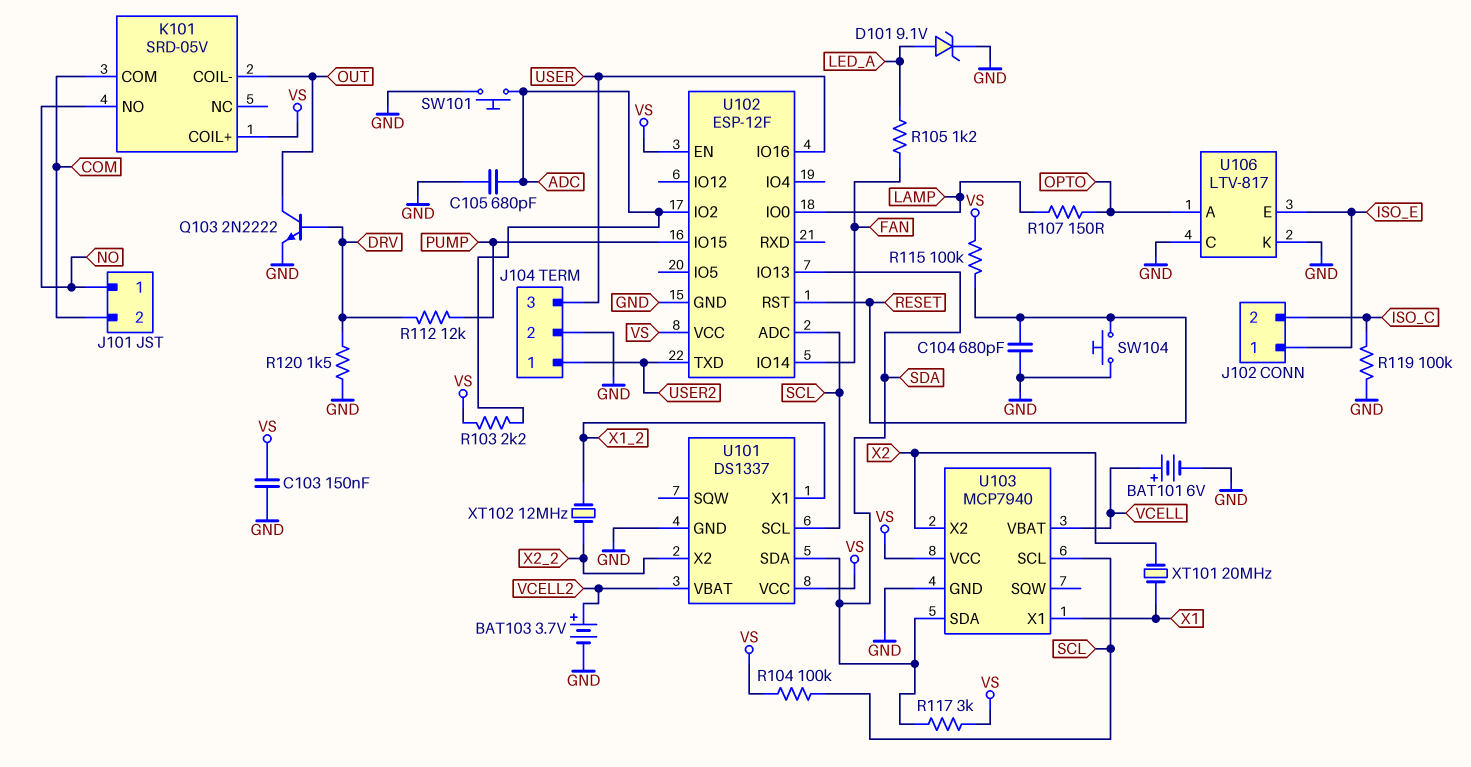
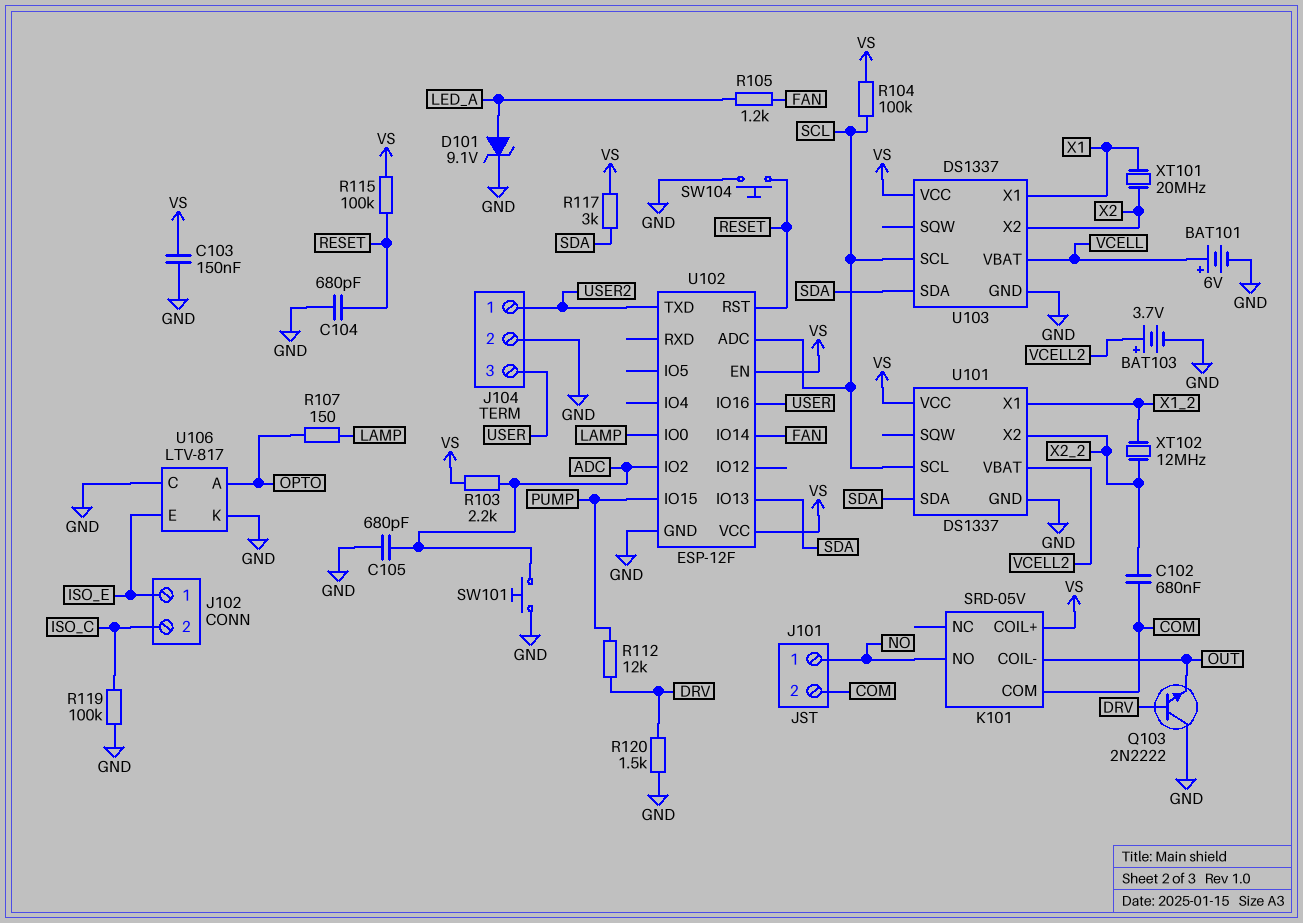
C102: none -> 680nF (COM, X2_2)
Q103: NPN 2N2222 (B DRV, C OUT, E GND) -> NPN 2N2222 (B DRV, C GND, E OUT)
U103: MCP7940 -> DS1337

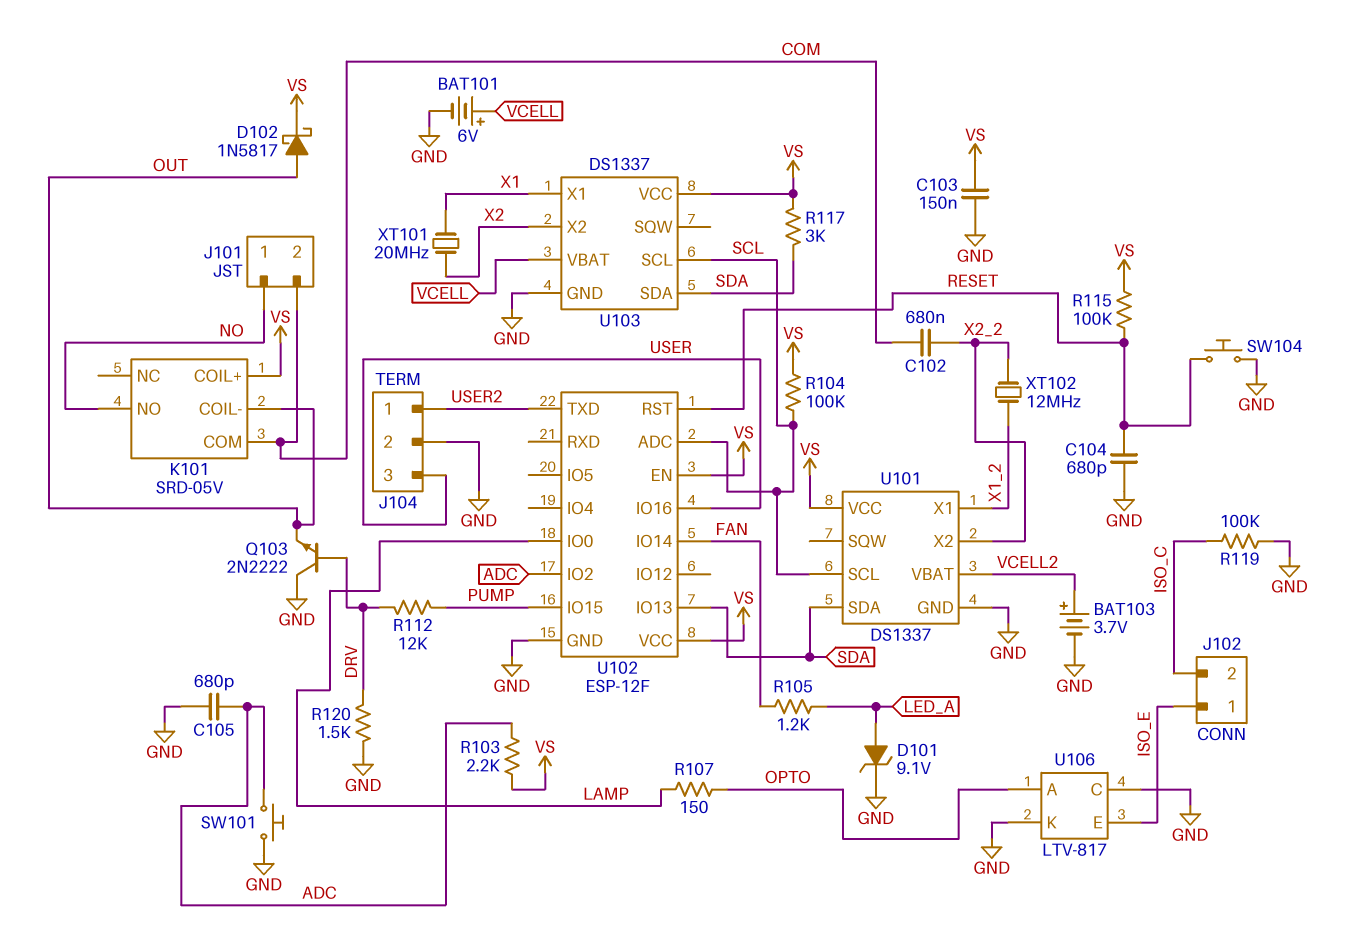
D102: none -> schottky 1N5817 (A OUT, K VS)

